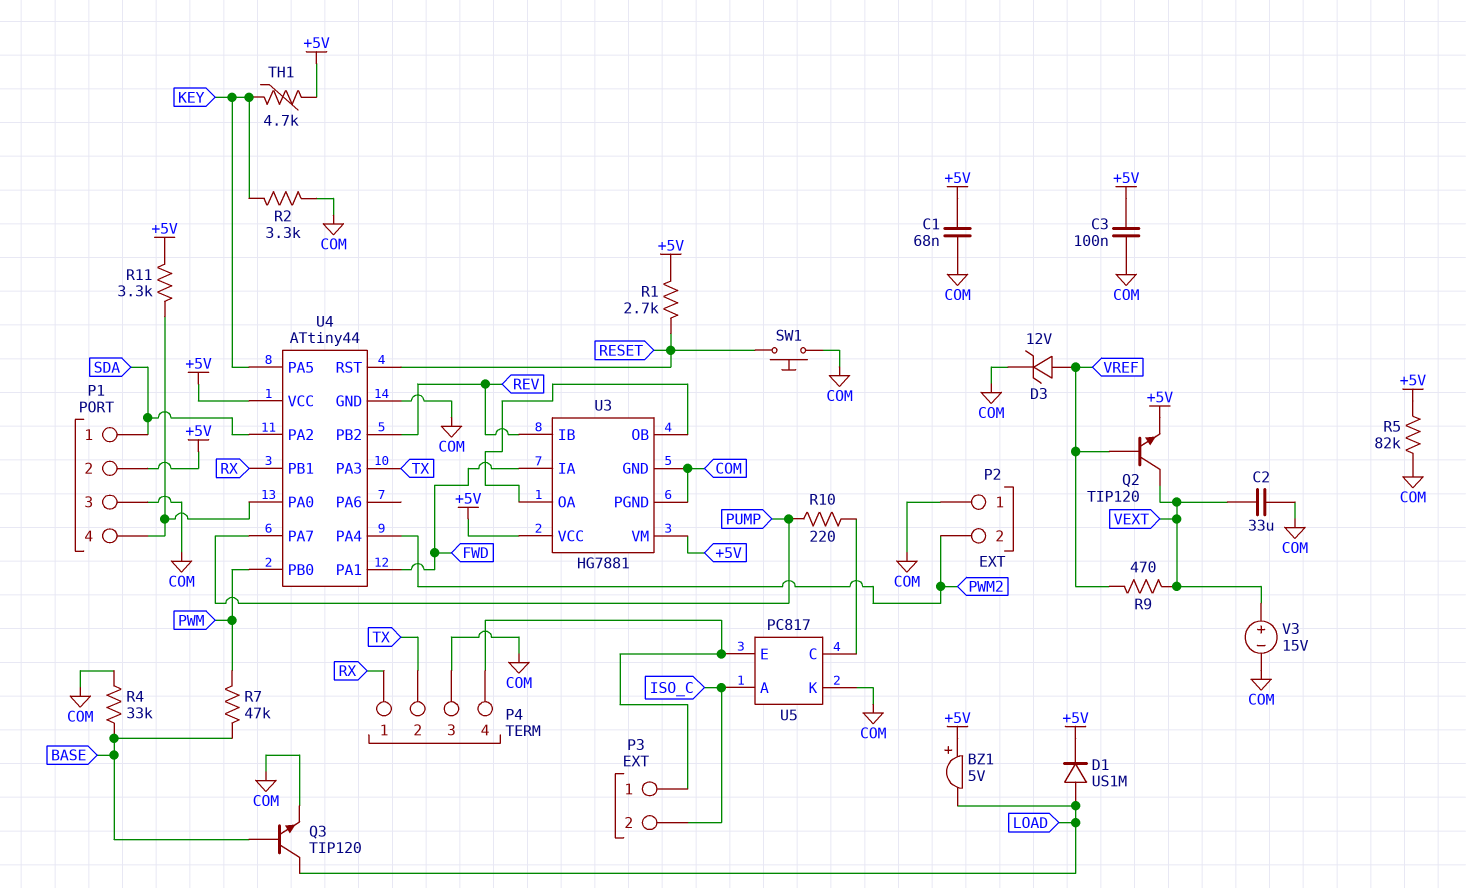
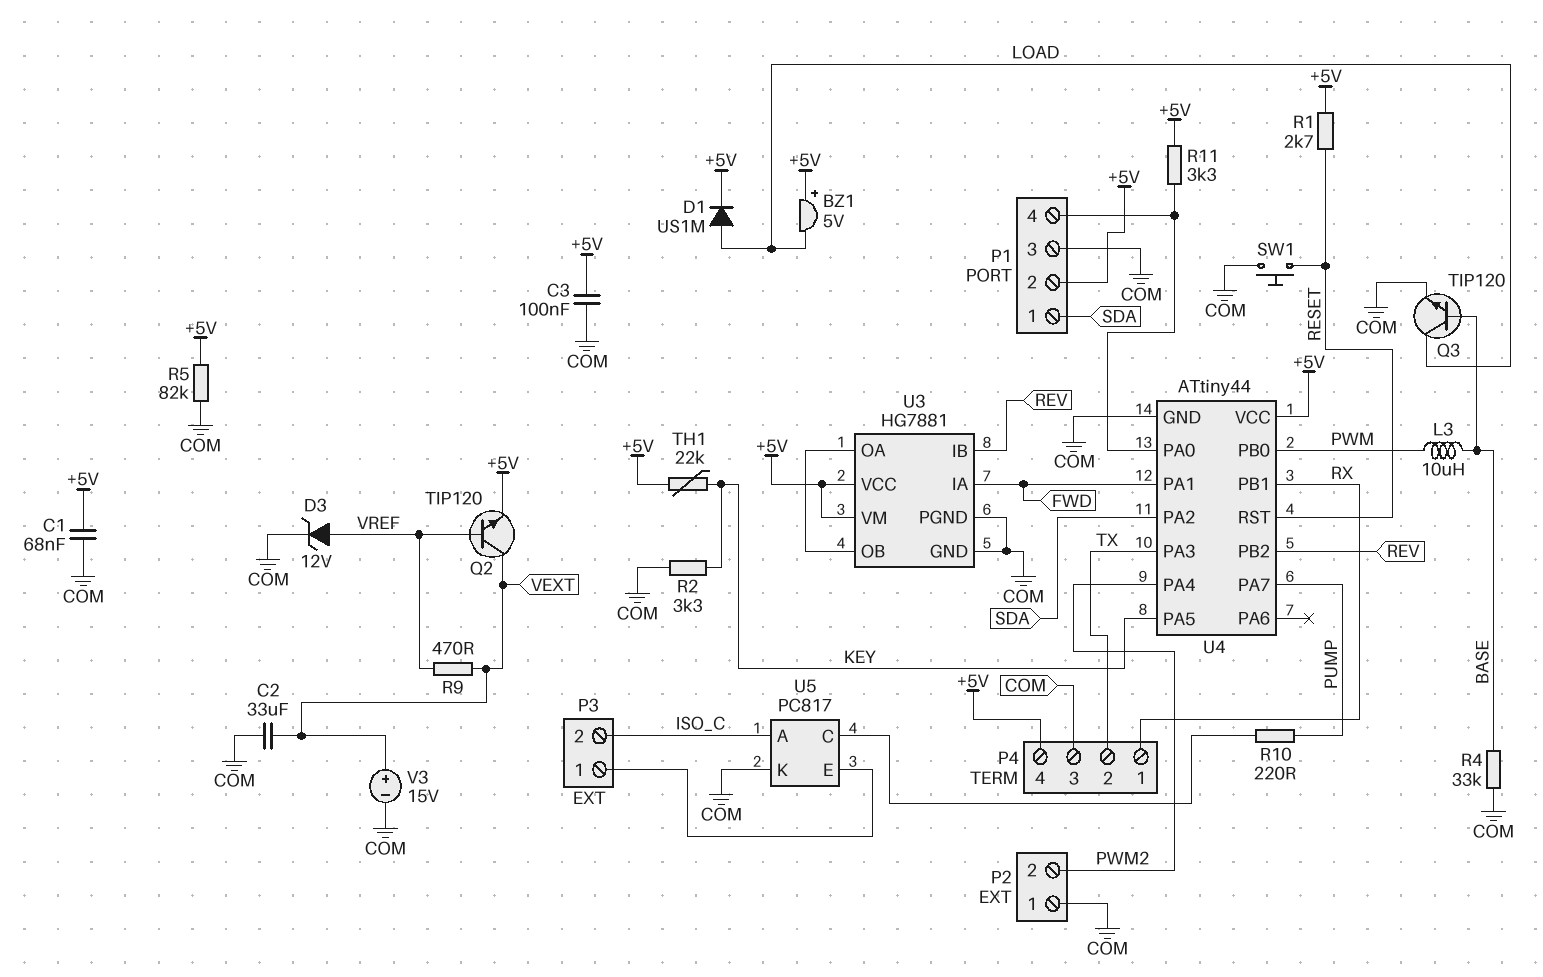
L3: none -> 10uH (BASE, PWM)
P4 pin 4: P3/1 -> +5V
R7: 47k (BASE, PWM) -> none
TH1: 4.7k (+5V, KEY) -> 22k (+5V, KEY)

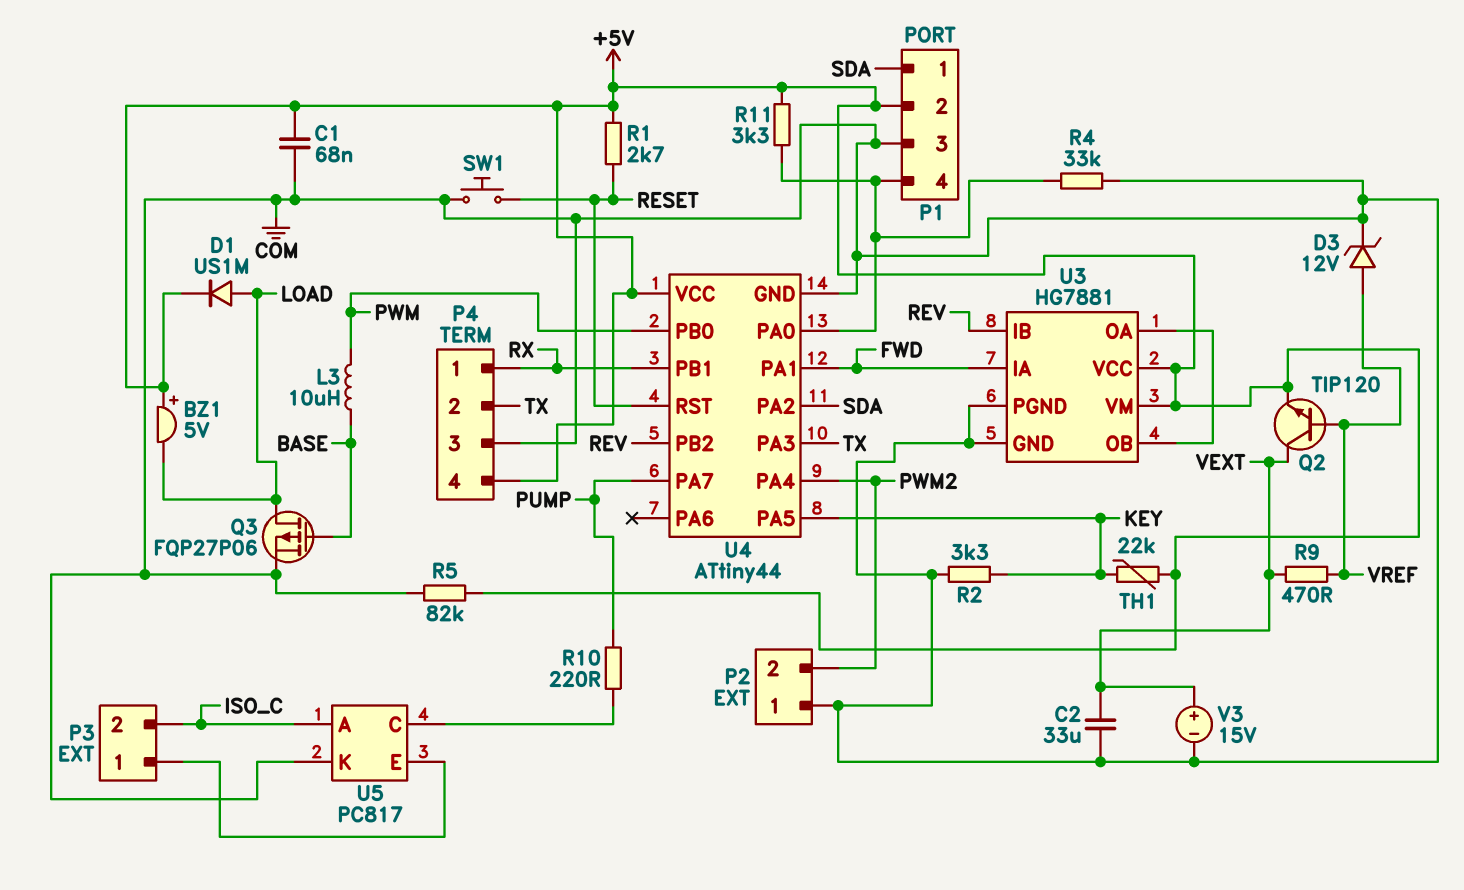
C3: 100nF (+5V, COM) -> none
Q3: NPN TIP120 (B BASE, C LOAD, E COM) -> PMOS FQP27P06 (G BASE, D LOAD, S COM)
R4: 33k (BASE, COM) -> 33k (COM, P1/4)

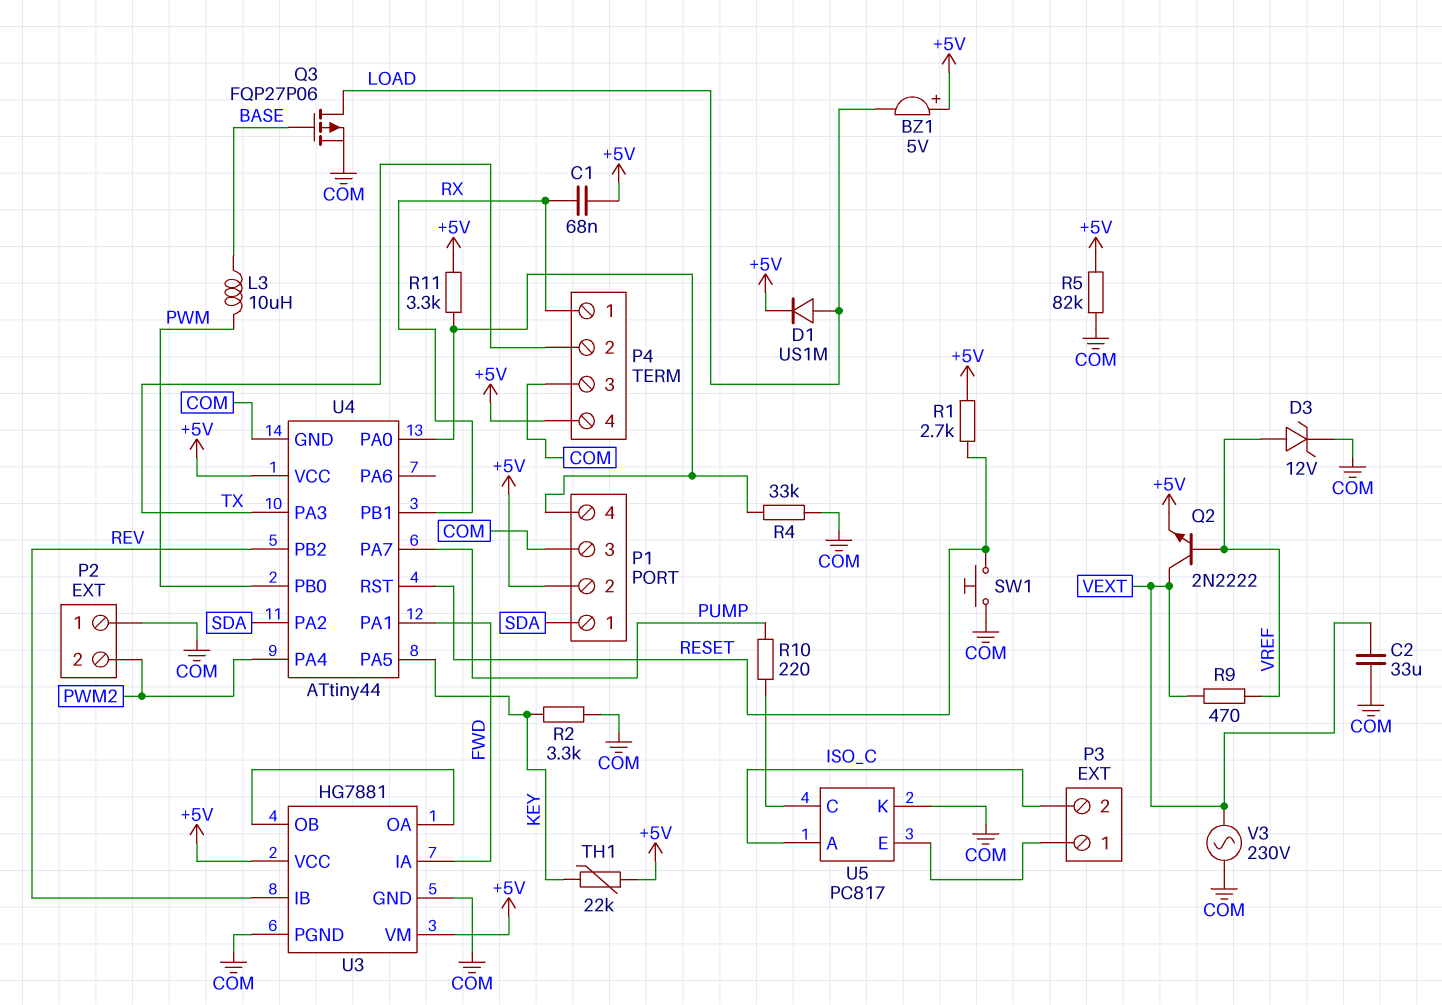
C1: 68nF (+5V, COM) -> 68nF (+5V, RX)
Q2: NPN TIP120 (B VREF, C VEXT, E +5V) -> NPN 2N2222 (B VREF, C VEXT, E +5V)
V3: 15V (plus VEXT, minus COM) -> AC 230V (COM, VEXT)

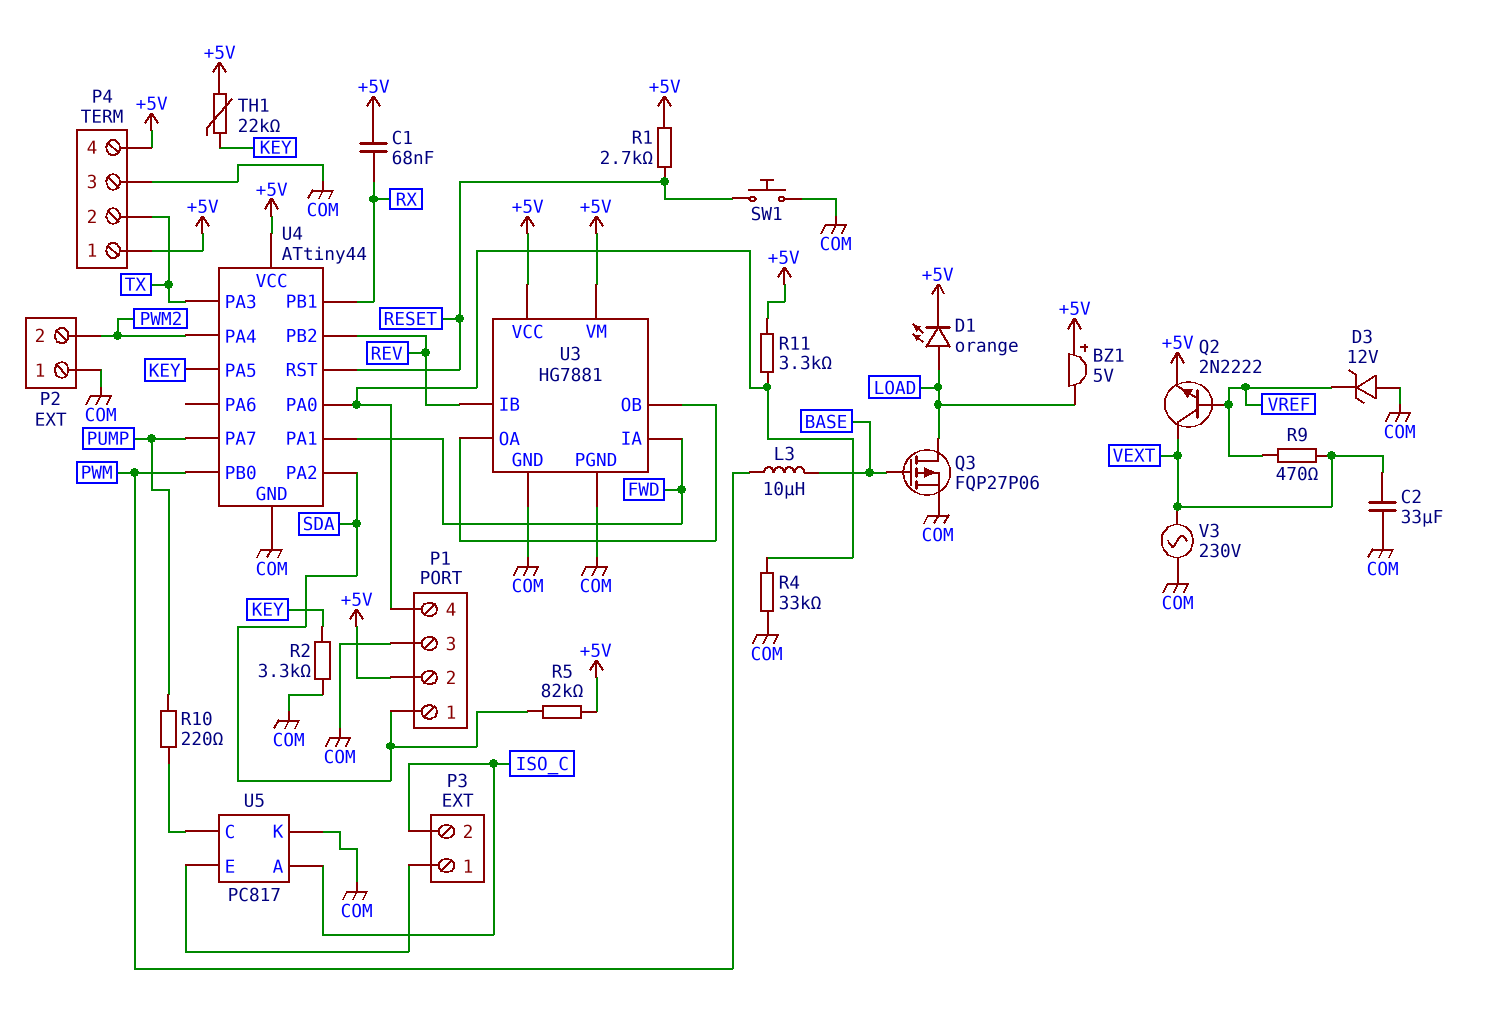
D1: diode US1M (A LOAD, K +5V) -> LED orange (A LOAD, K +5V)
D3: zener 12V (A VREF, K COM) -> zener 12V (A COM, K VREF)
P4 pin 1: RX -> +5V
R5: 82k (+5V, COM) -> 82k (+5V, SDA)

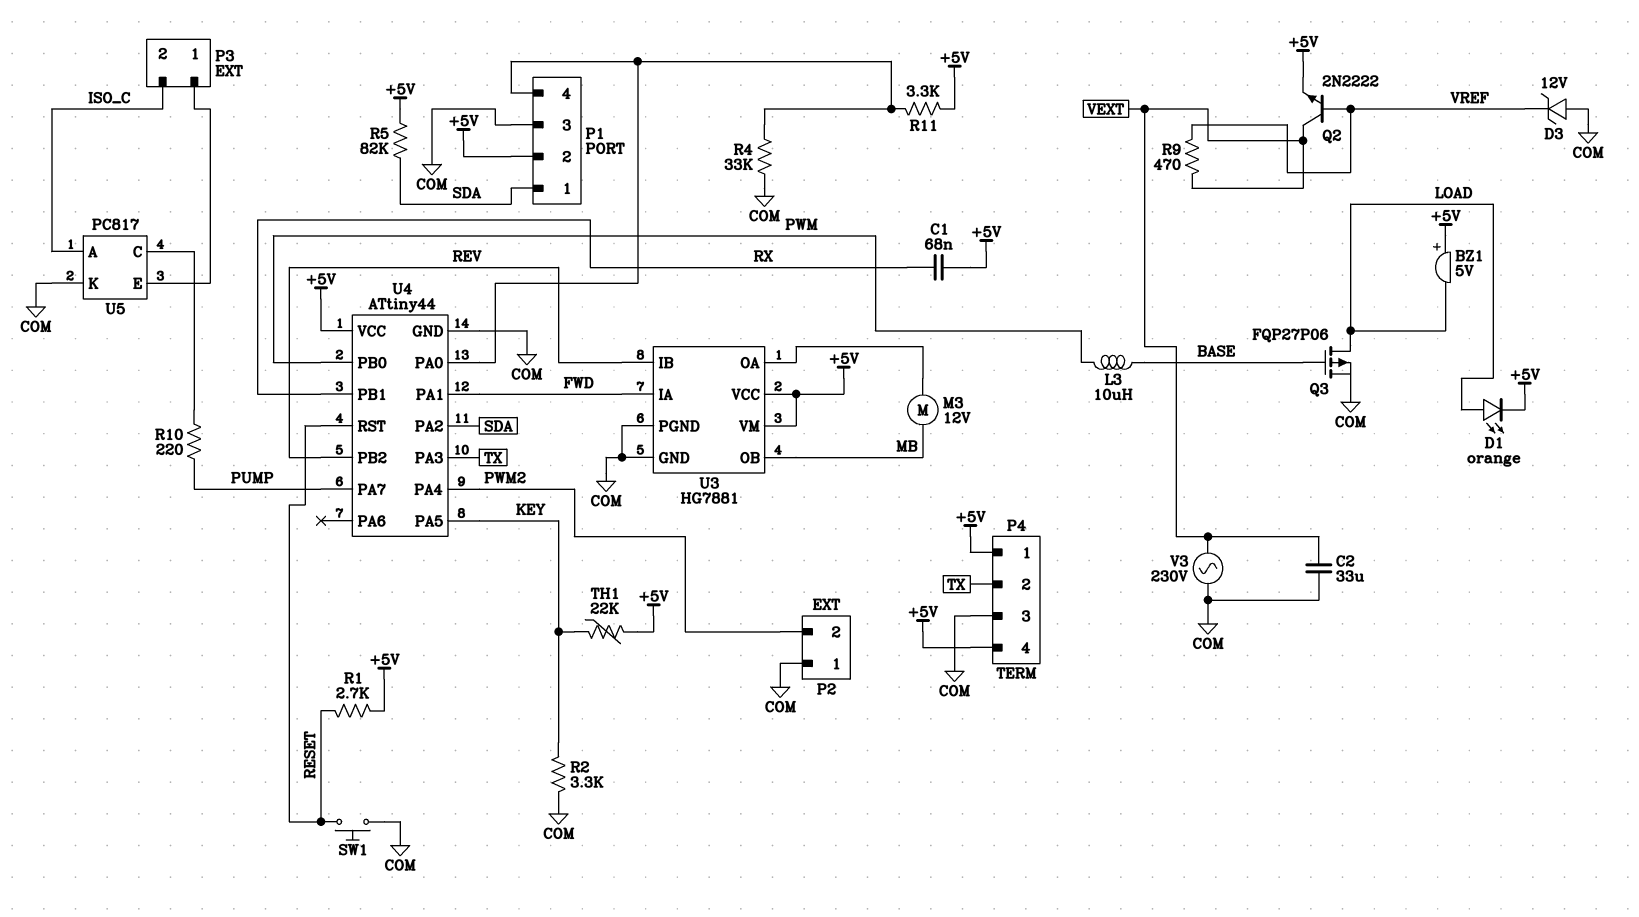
M3: none -> motor 12V (MB, U3/OA)
U3 pin OB: U3/OA -> MB

